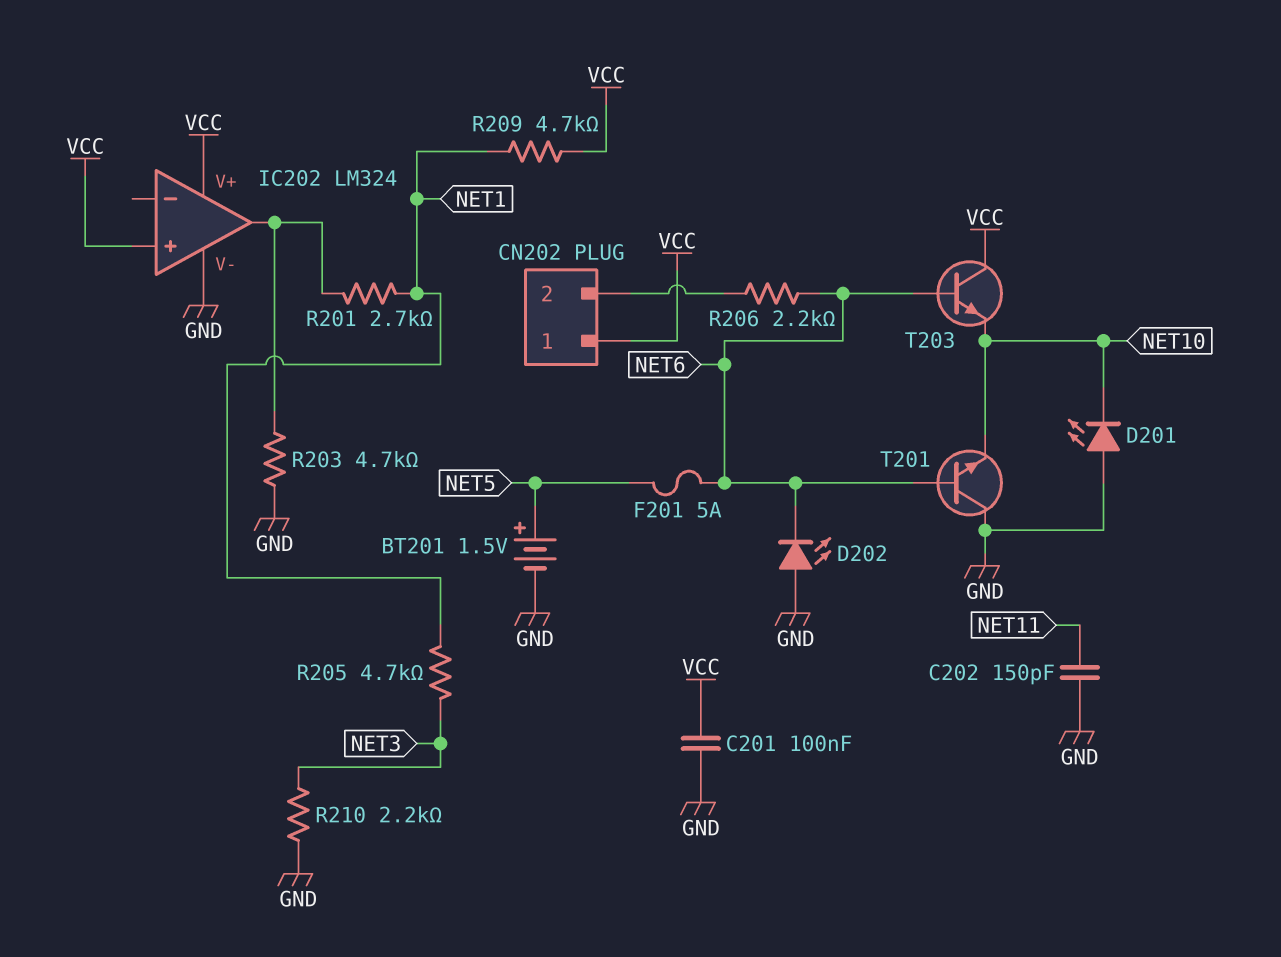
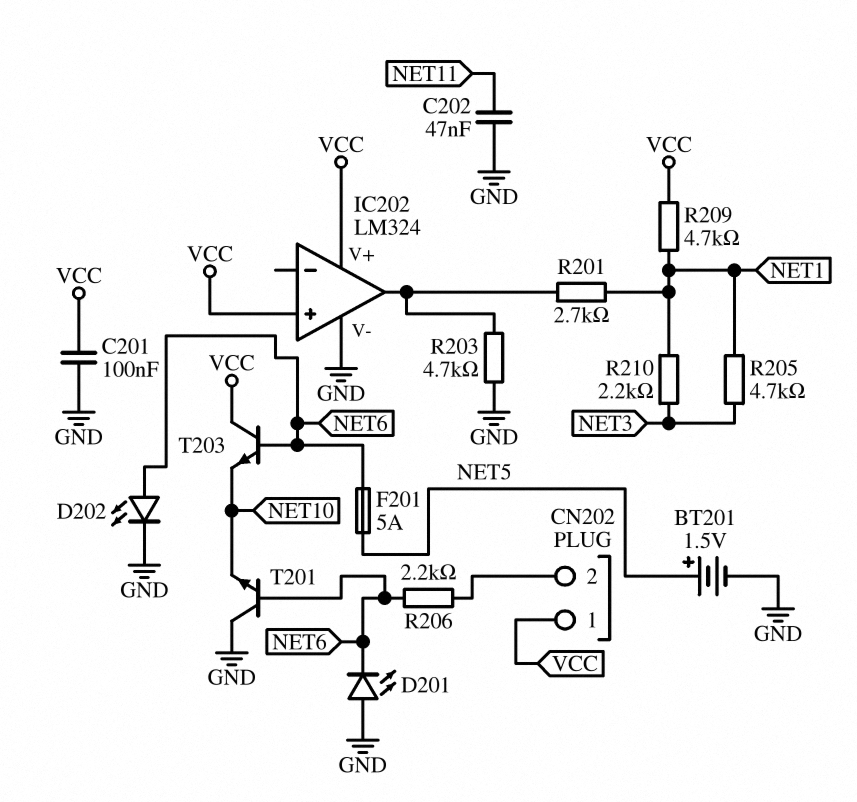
C202: 150pF (GND, NET11) -> 47nF (GND, NET11)
D201: LED (A GND, K NET10) -> LED (A GND, K NET6)
D202: LED (A GND, K NET6) -> LED (A NET6, K GND)
R210: 2.2k (GND, NET3) -> 2.2k (NET1, NET3)

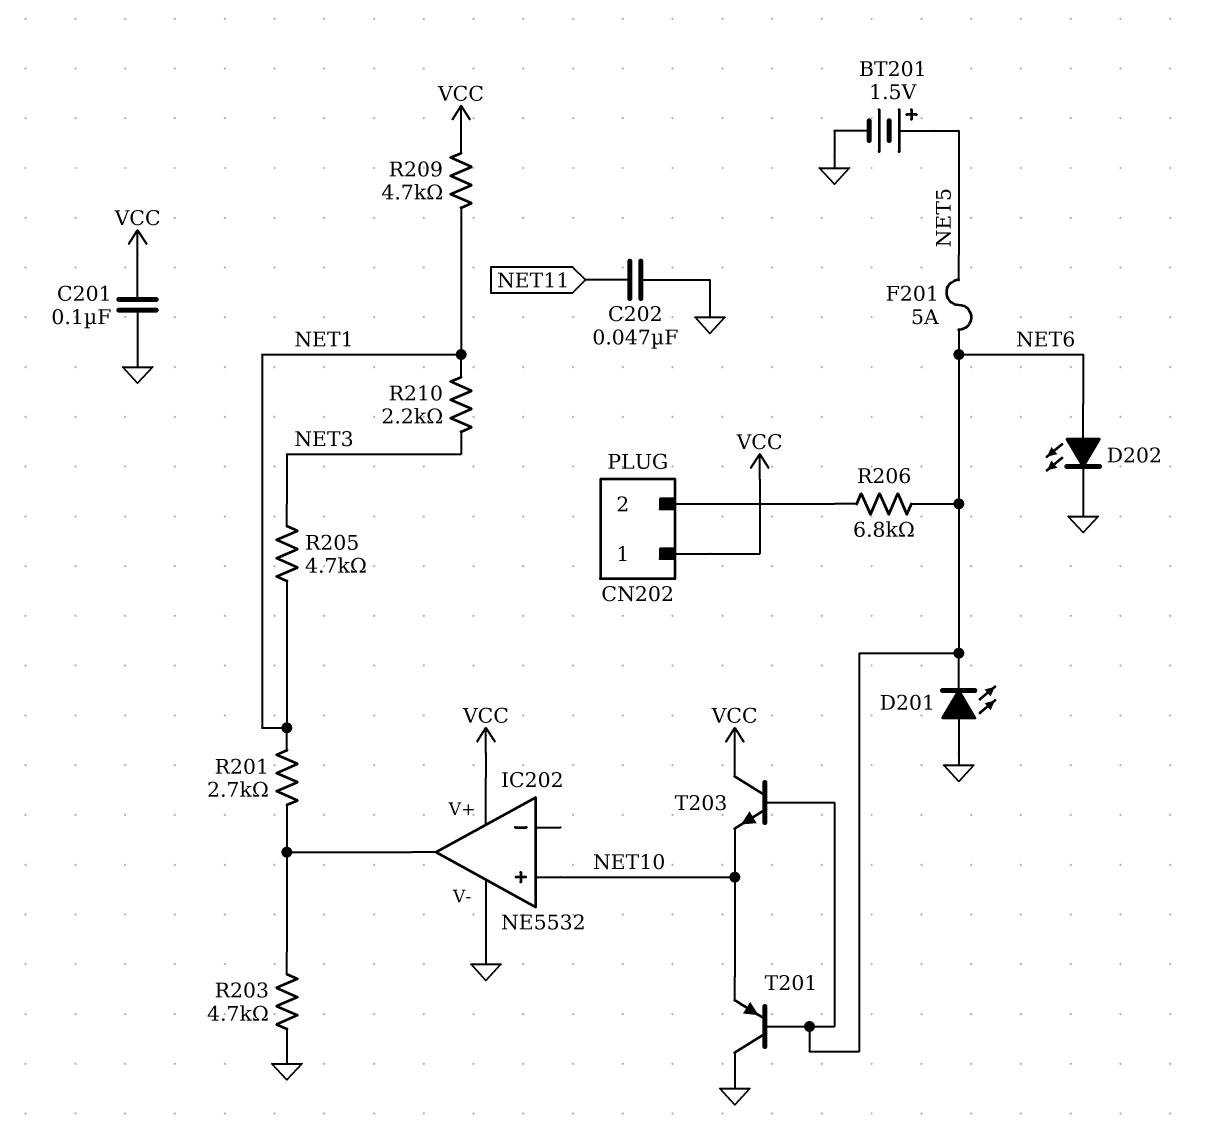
IC202: LM324 -> NE5532
IC202 pin in+: VCC -> NET10
R206: 2.2k (CN202/2, NET6) -> 6.8k (CN202/2, NET6)
T201: NPN (B NET6, C GND, E NET10) -> PNP (B NET6, C GND, E NET10)

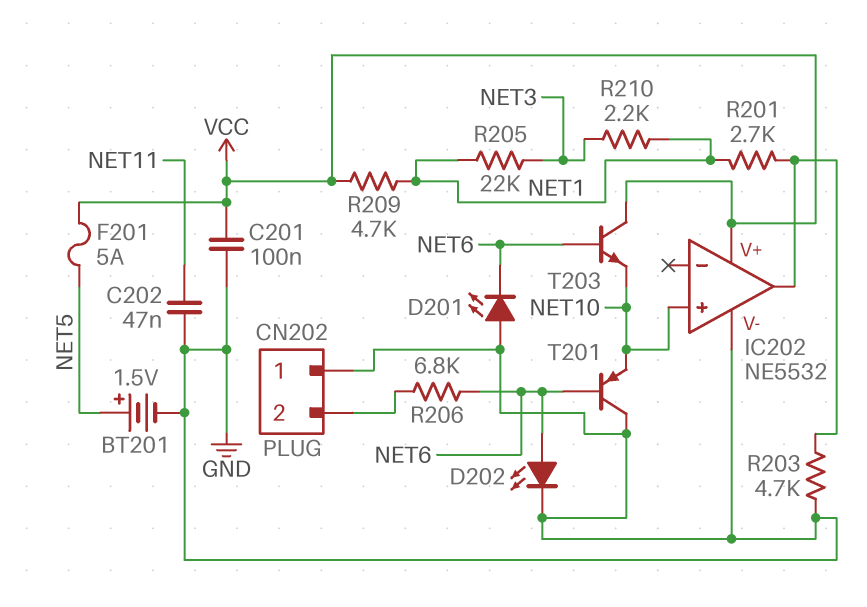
CN202 pin 1: VCC -> GND
F201: 5A (NET5, NET6) -> 5A (NET5, VCC)
R205: 4.7k (NET1, NET3) -> 22k (NET1, NET3)

